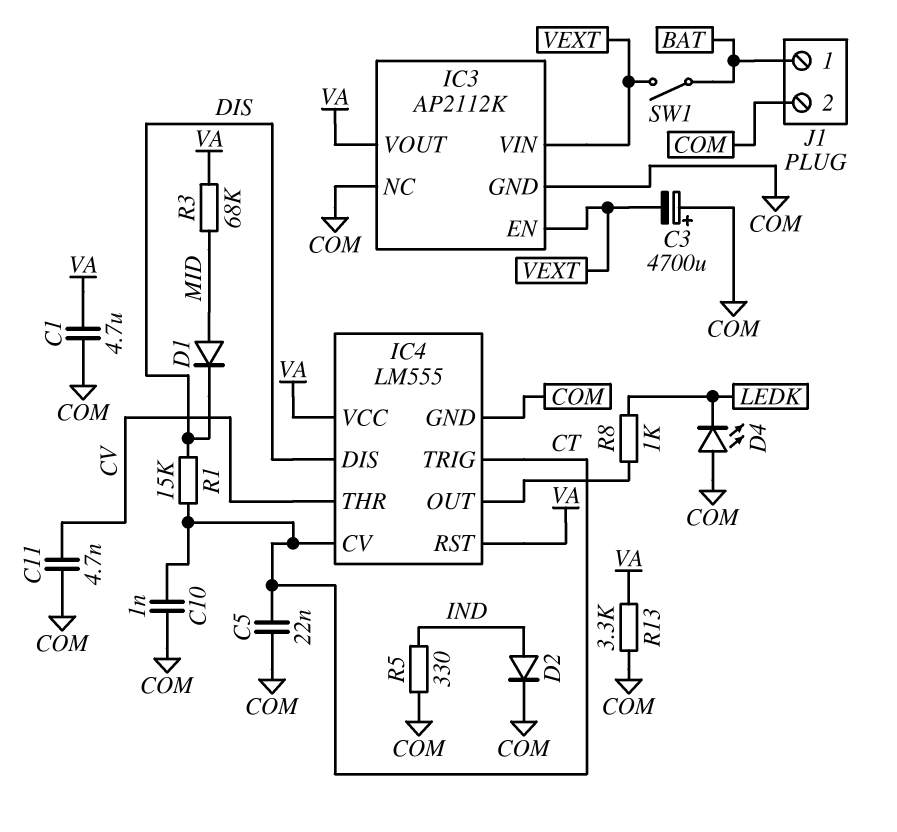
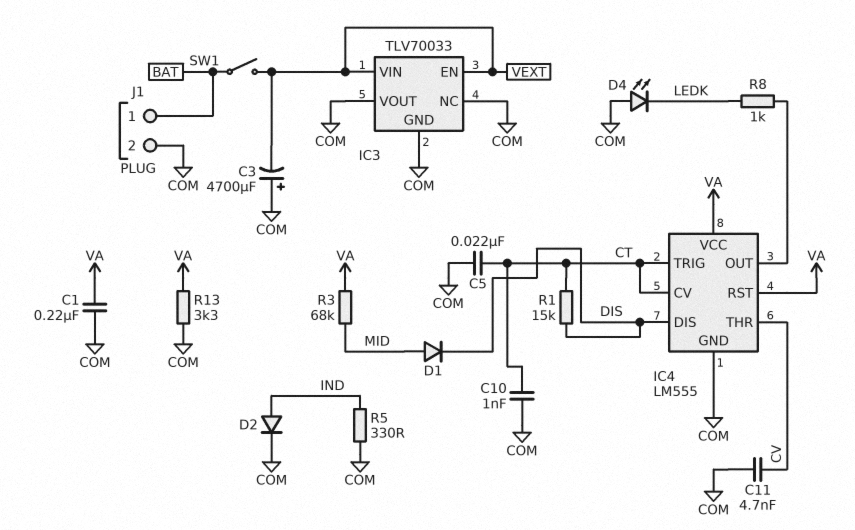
C1: 4.7uF (COM, VA) -> 220nF (COM, VA)
IC3: AP2112K -> TLV70033
IC3 pin VOUT: VA -> COM

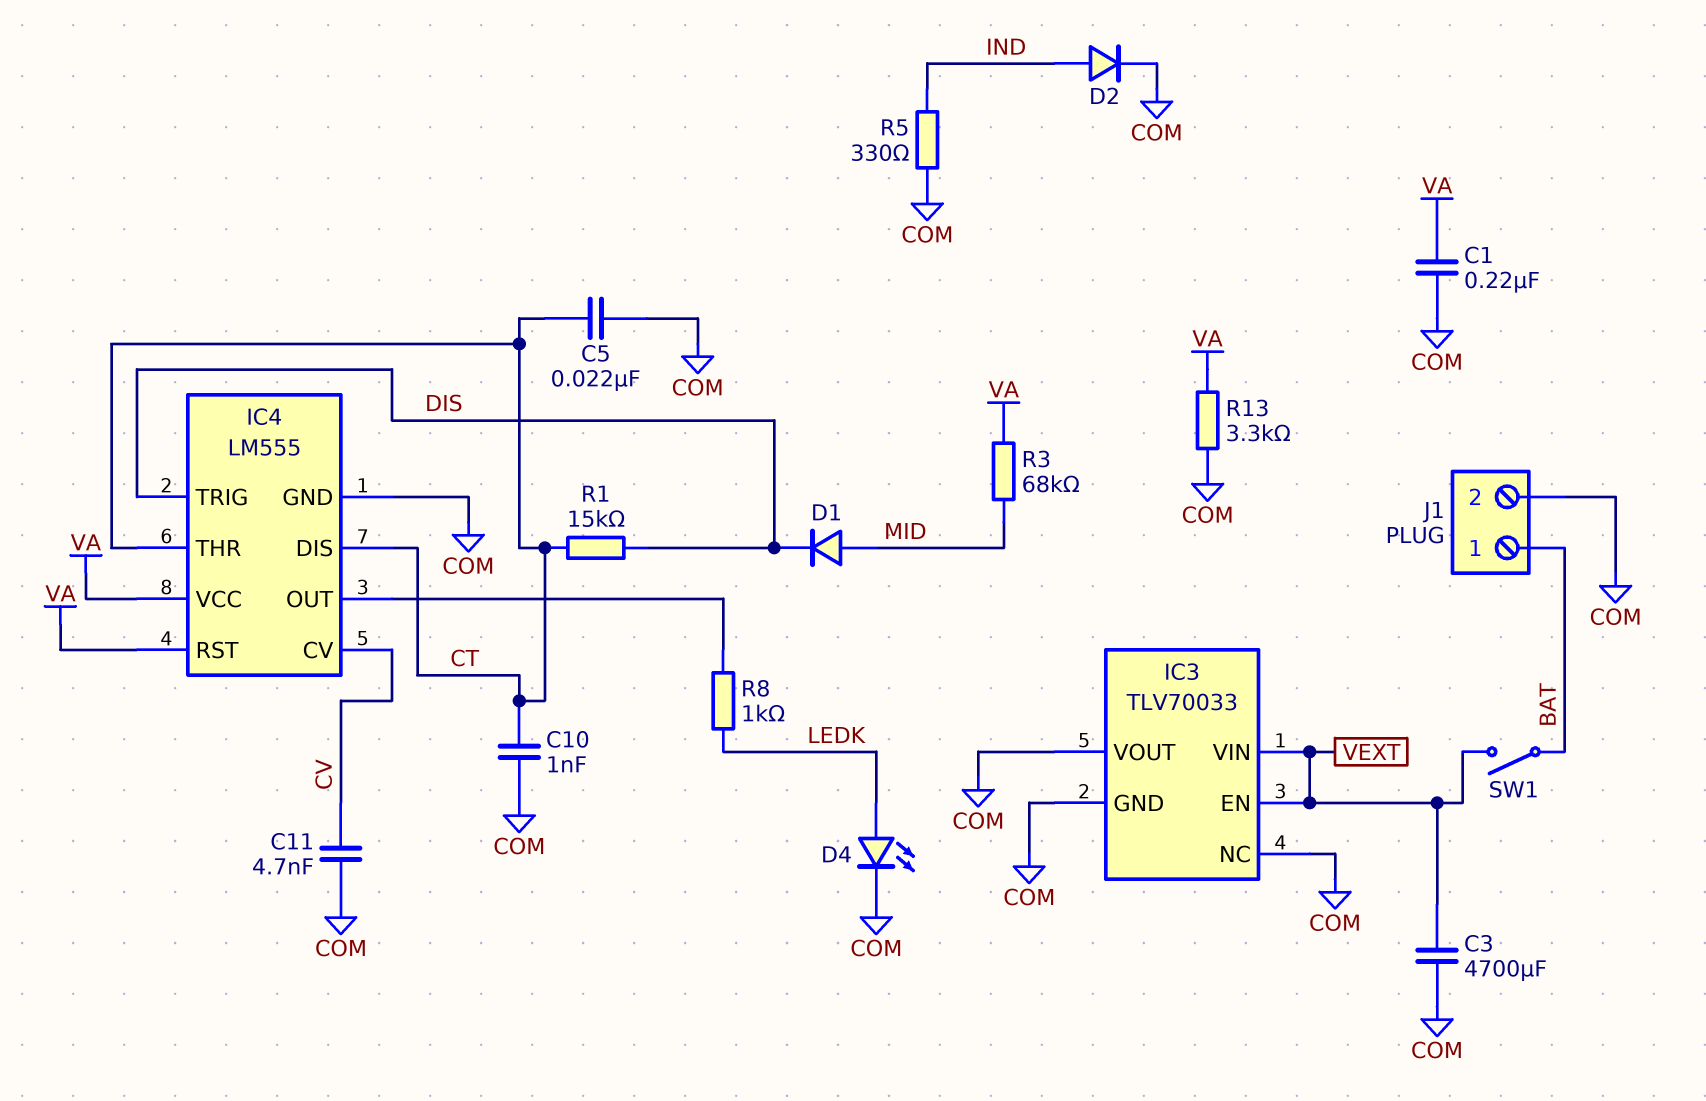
C3: 4700uF (plus COM, minus VEXT) -> 4700uF (COM, VEXT)
D4: LED (A COM, K LEDK) -> LED (A LEDK, K COM)
IC4 pin CV: CT -> CV
IC4 pin DIS: DIS -> CT
IC4 pin THR: CV -> CT
IC4 pin TRIG: CT -> DIS

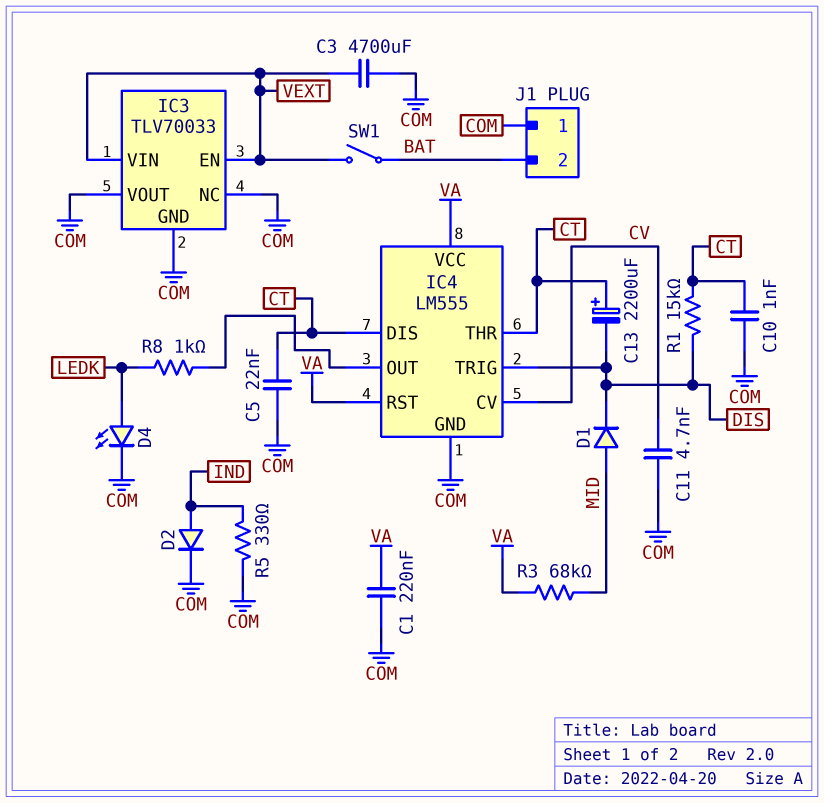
C13: none -> 2200uF (plus CT, minus DIS)
J1 pin 1: BAT -> COM
J1 pin 2: COM -> BAT
R13: 3.3k (COM, VA) -> none

